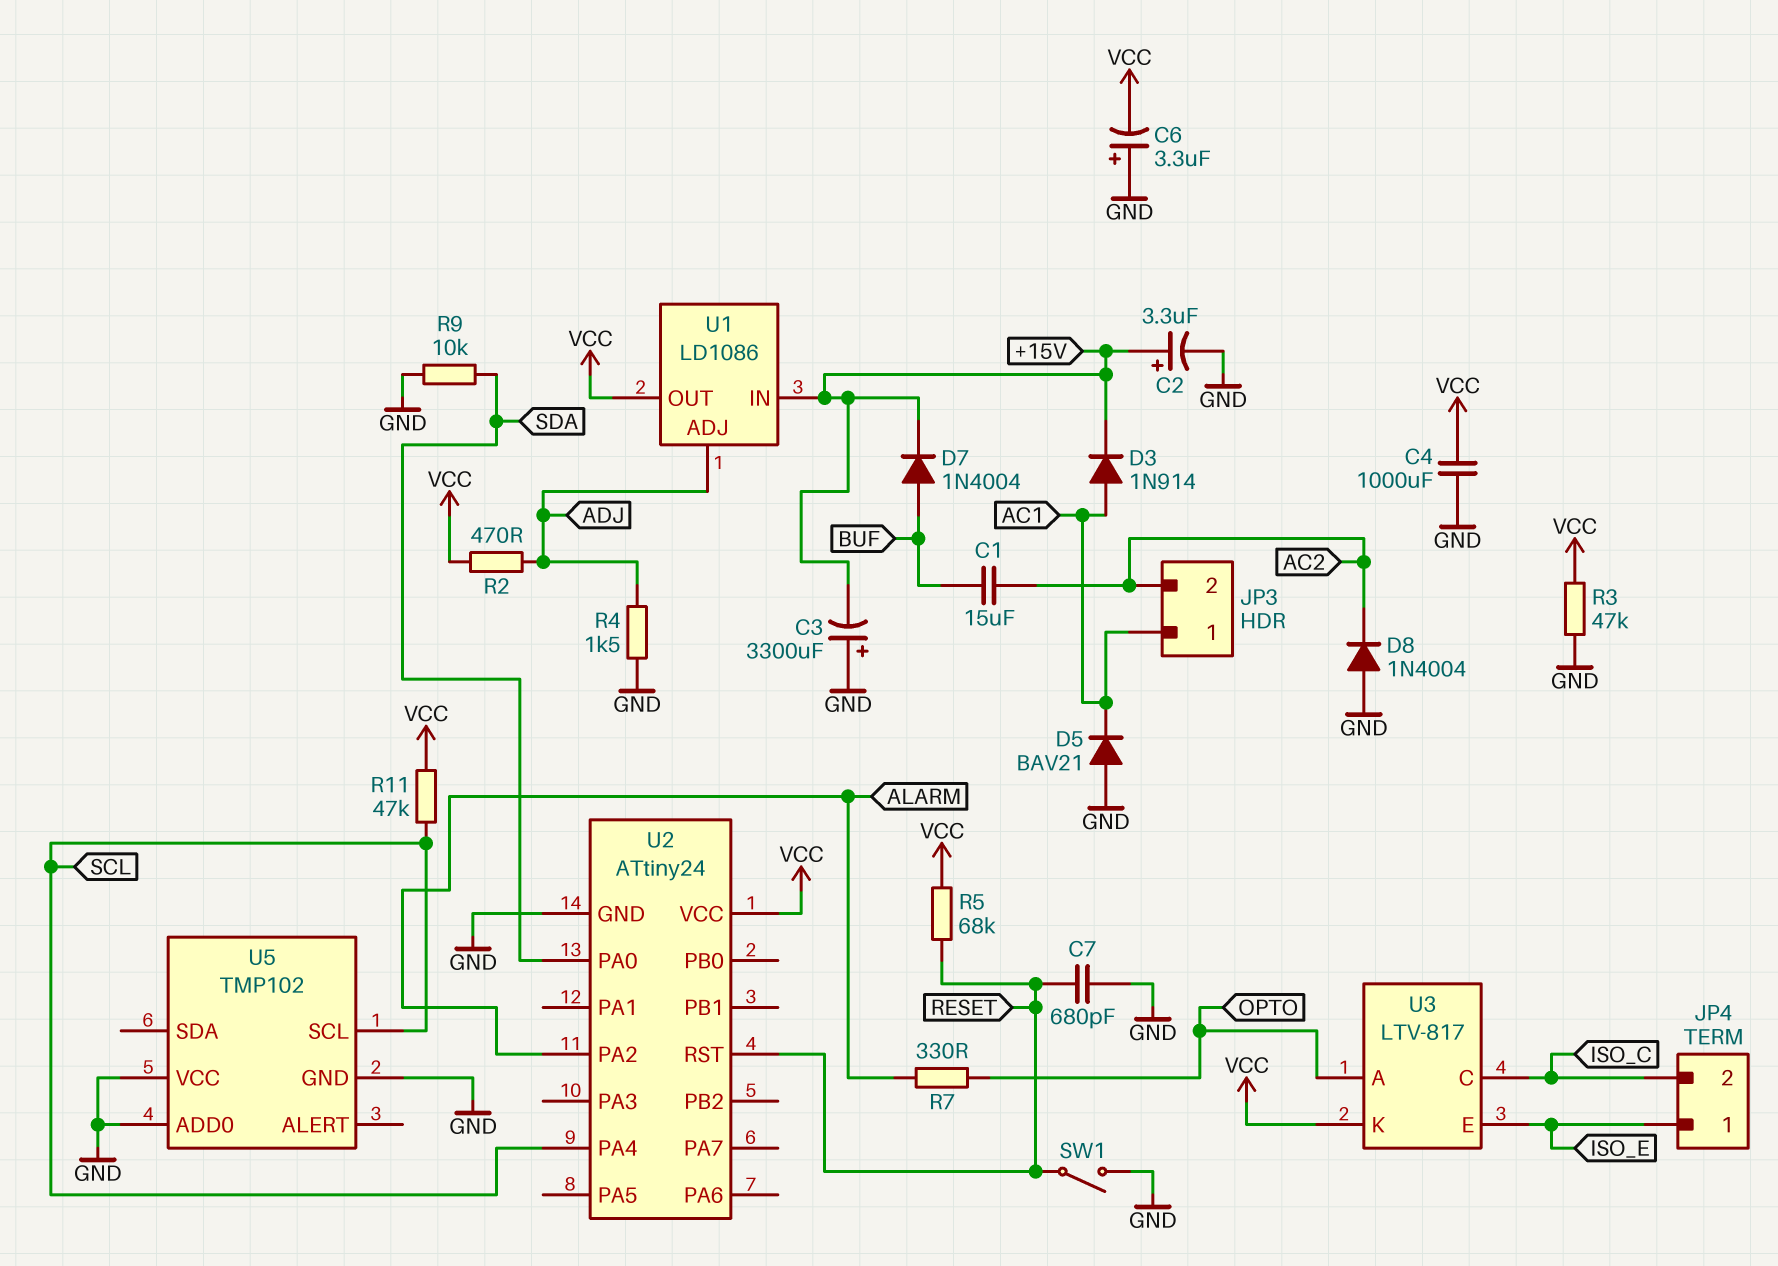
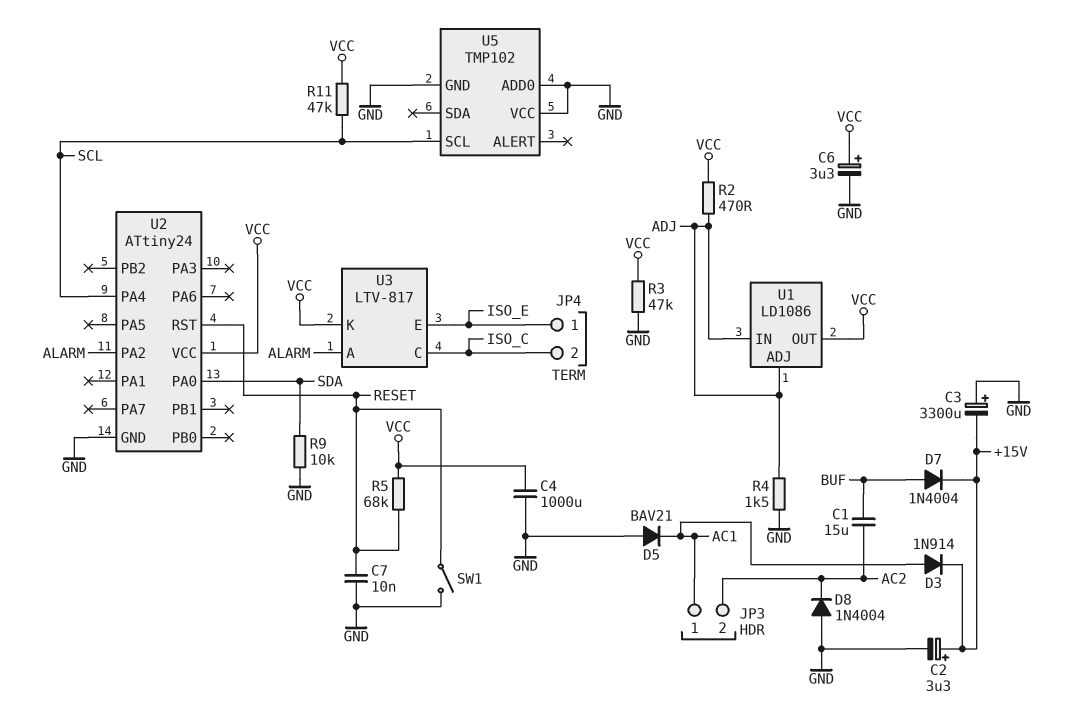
C6: 3.3uF (plus GND, minus VCC) -> 3.3uF (plus VCC, minus GND)
C7: 680pF (GND, RESET) -> 10nF (GND, RESET)
R7: 330 (ALARM, OPTO) -> none
U1 pin IN: +15V -> ADJ
U3 pin A: OPTO -> ALARM

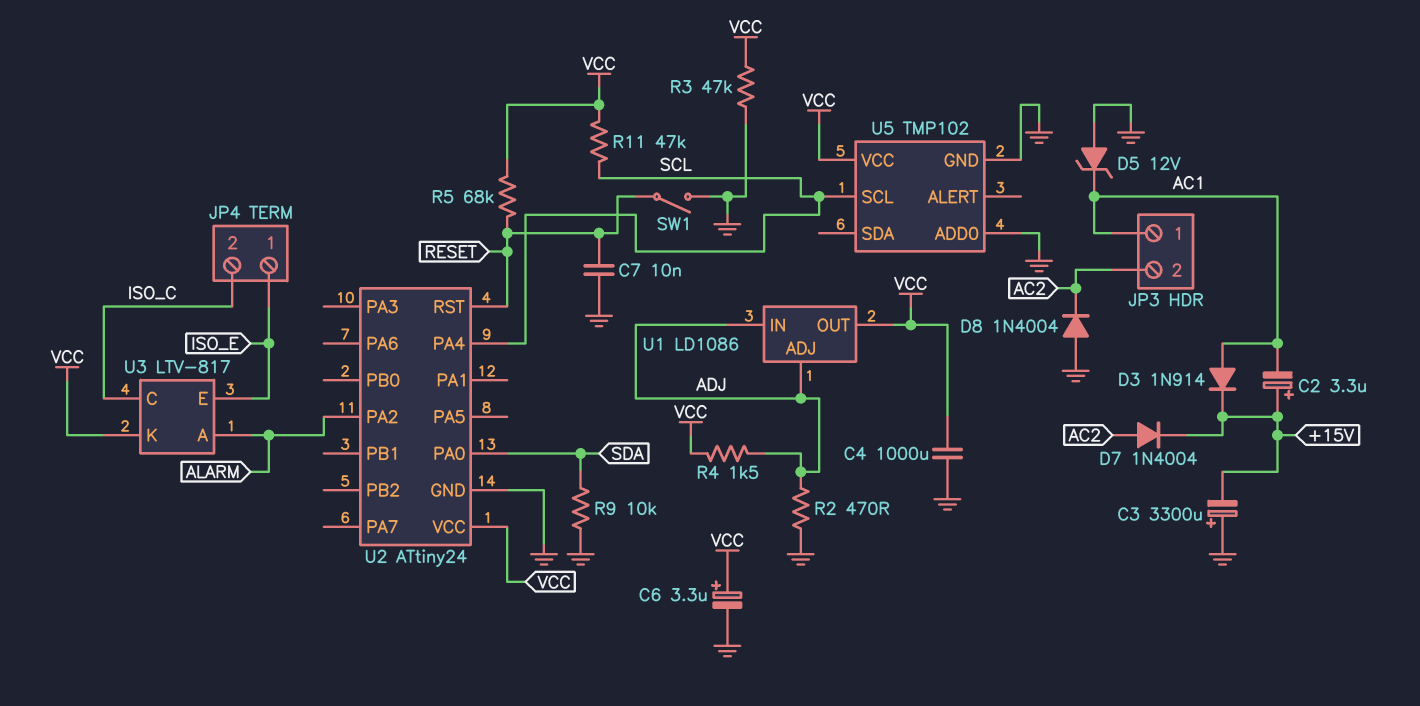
C1: 15uF (AC2, BUF) -> none
C2: 3.3uF (plus +15V, minus GND) -> 3.3uF (plus +15V, minus AC1)
D5: diode BAV21 (A GND, K AC1) -> zener 12V (A GND, K AC1)
D7: diode 1N4004 (A BUF, K +15V) -> diode 1N4004 (A AC2, K +15V)
R2: 470 (ADJ, VCC) -> 470 (ADJ, GND)
R4: 1.5k (ADJ, GND) -> 1.5k (ADJ, VCC)
U5 pin VCC: GND -> VCC

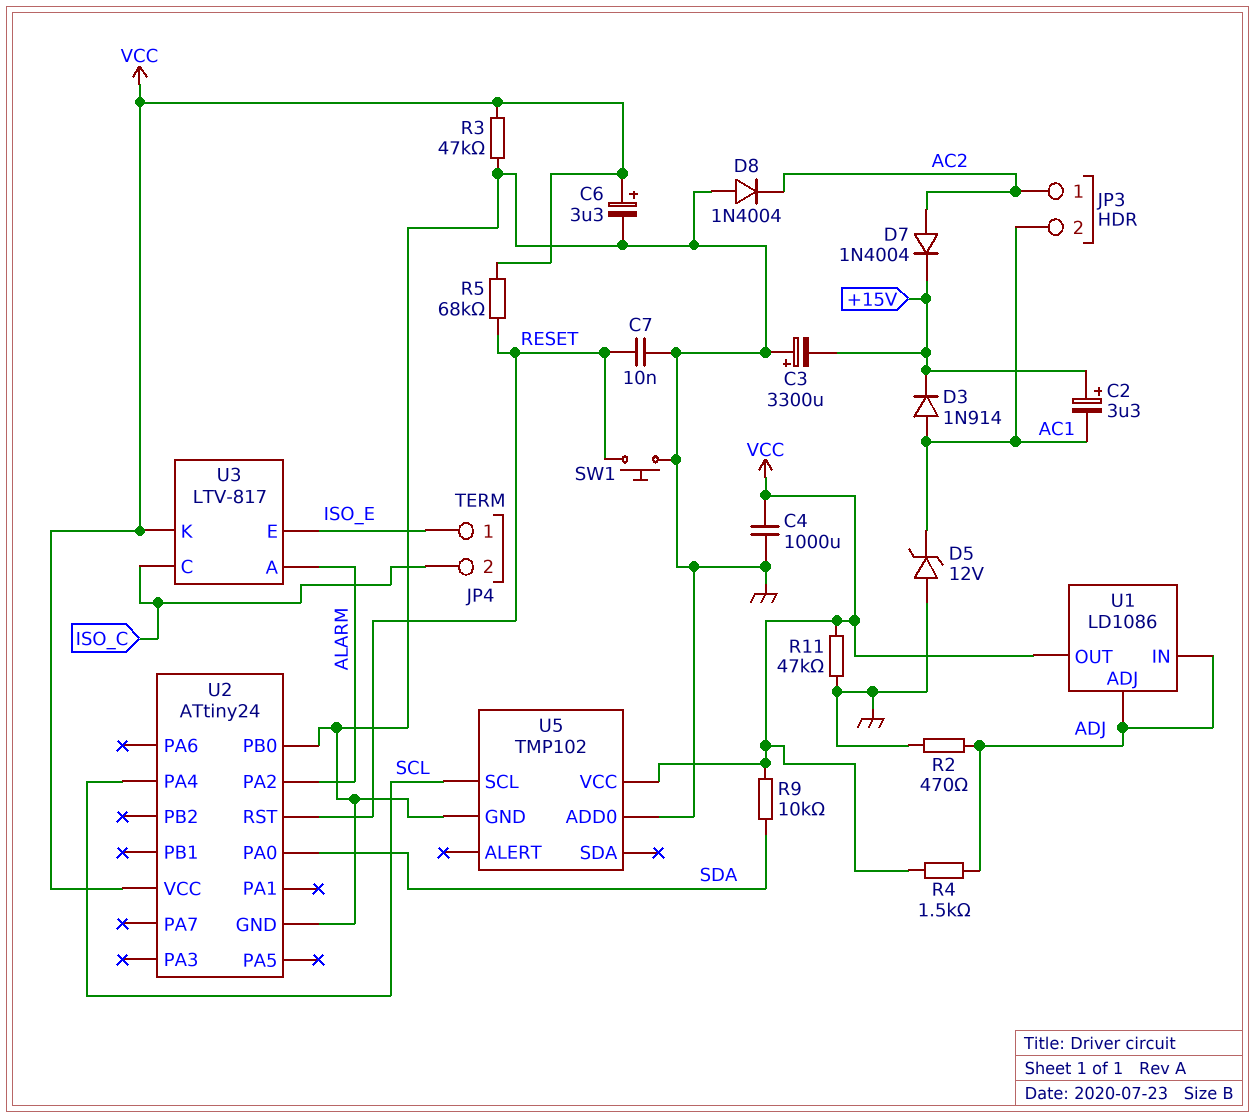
JP3 pin 1: AC1 -> AC2
JP3 pin 2: AC2 -> AC1
R9: 10k (GND, SDA) -> 10k (SDA, VCC)
R11: 47k (SCL, VCC) -> 47k (GND, VCC)
SW1: switch (GND, RESET) -> button (GND, RESET)
U2 pin PB0: none -> GND

